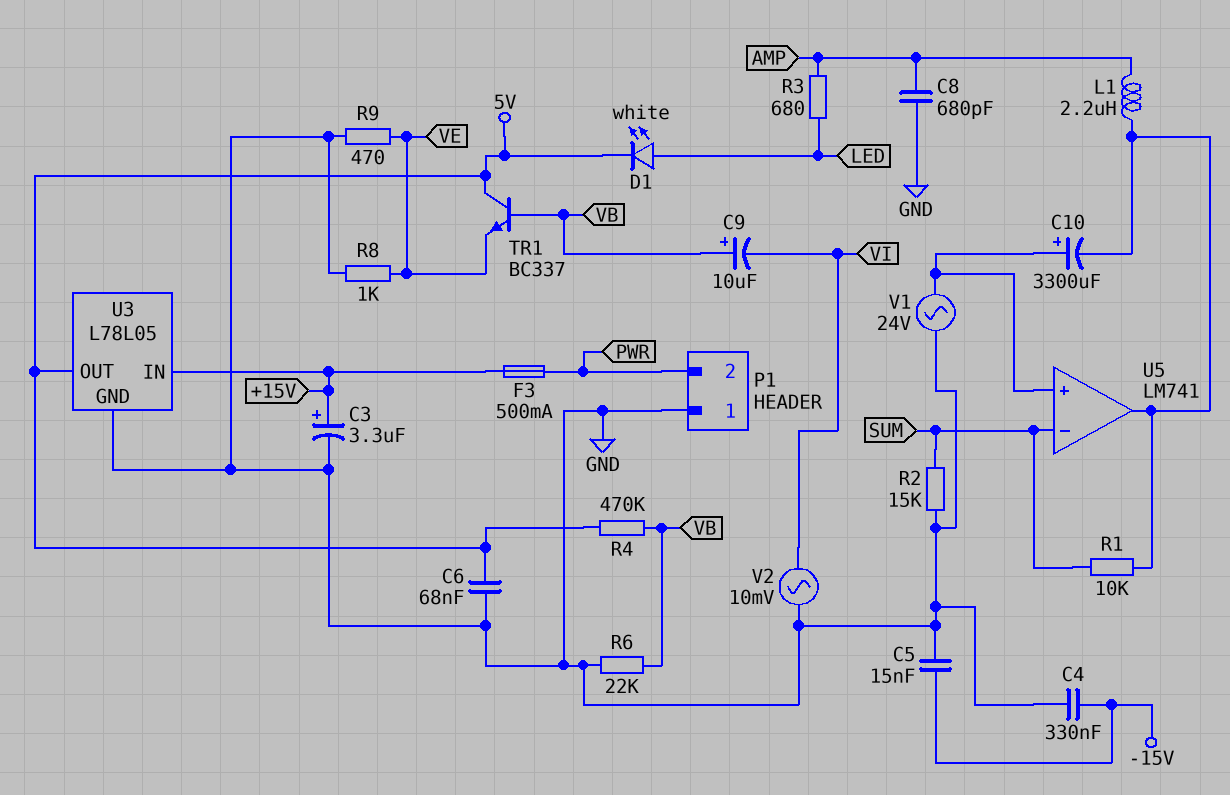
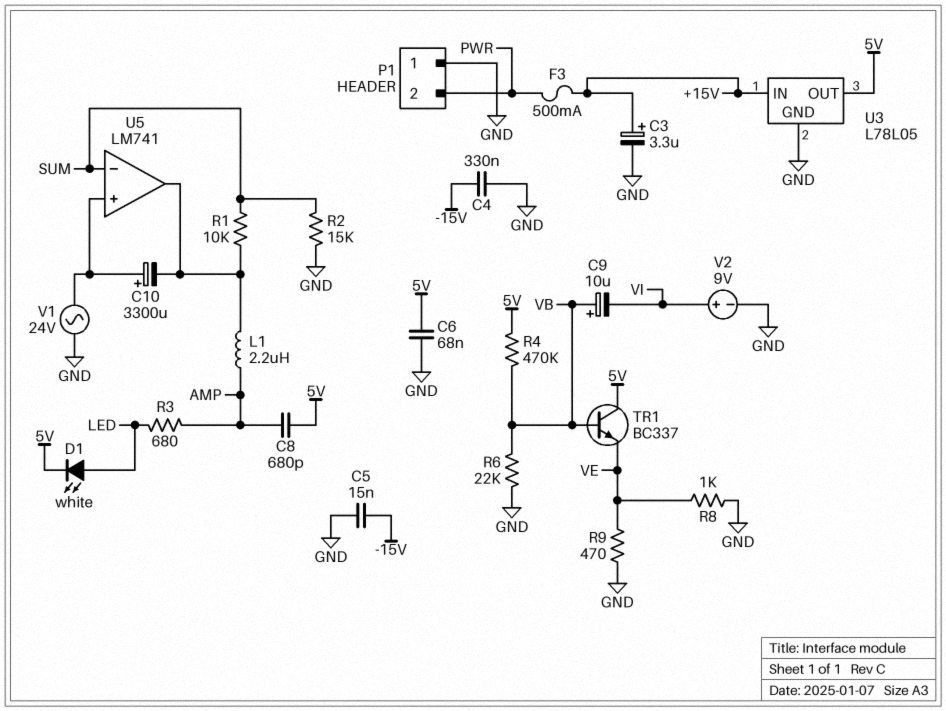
C8: 680pF (AMP, GND) -> 680pF (5V, AMP)
V2: AC 10mV (GND, VI) -> 9V (plus VI, minus GND)

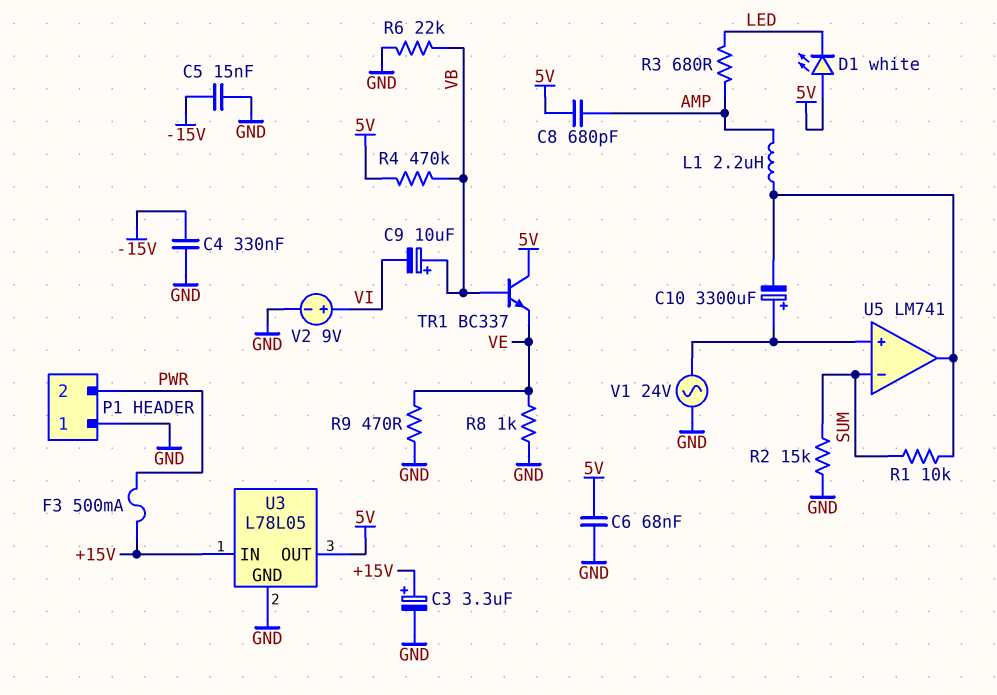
D1: LED white (A LED, K 5V) -> LED white (A 5V, K LED)

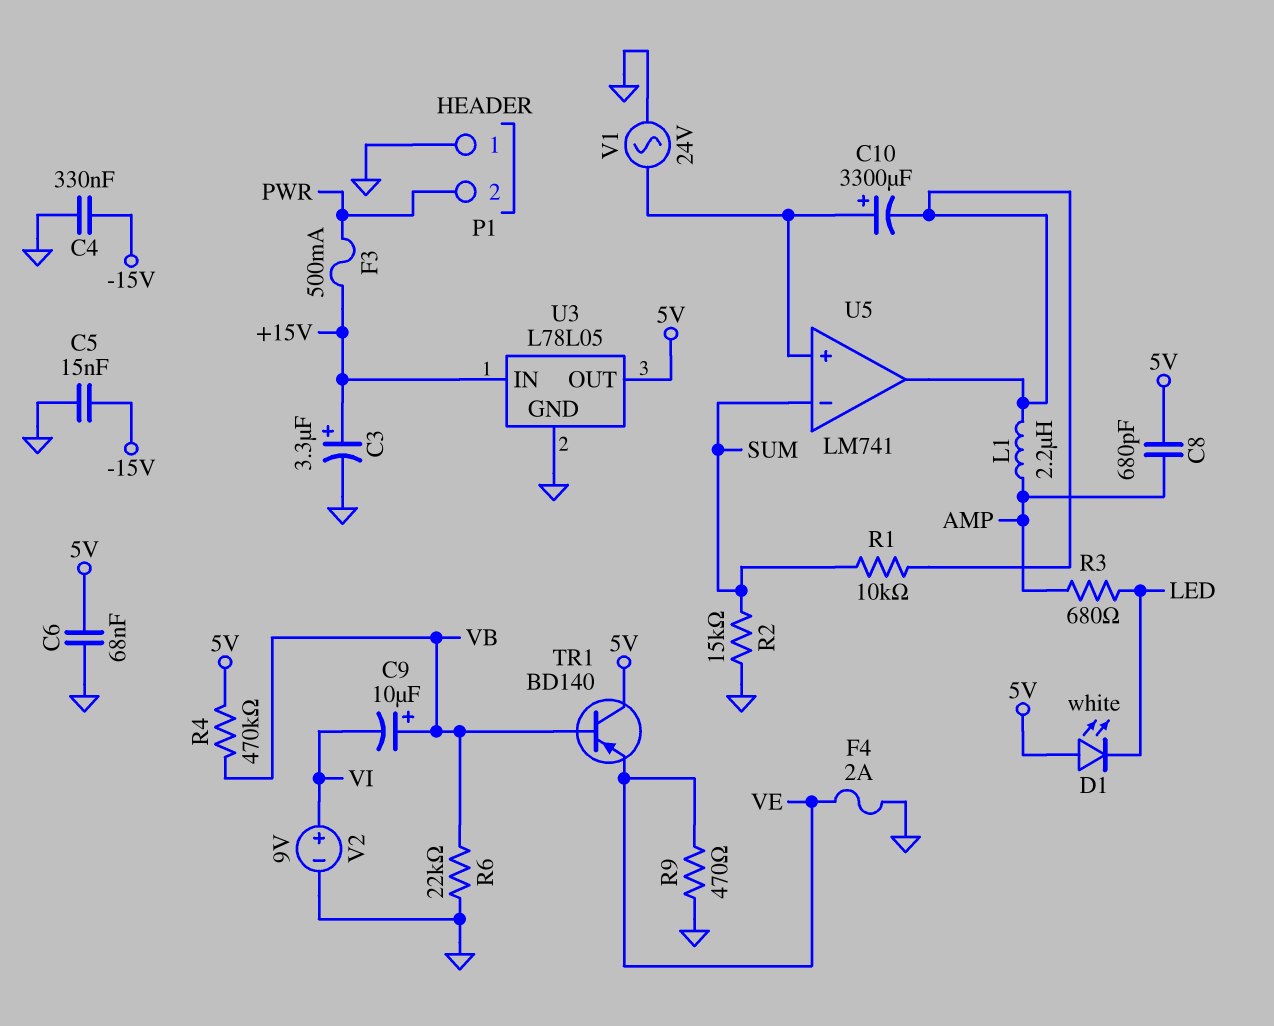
F4: none -> 2A (GND, VE)
R8: 1k (GND, VE) -> none
TR1: NPN BC337 (B VB, C 5V, E VE) -> PNP BD140 (B VB, C 5V, E VE)

